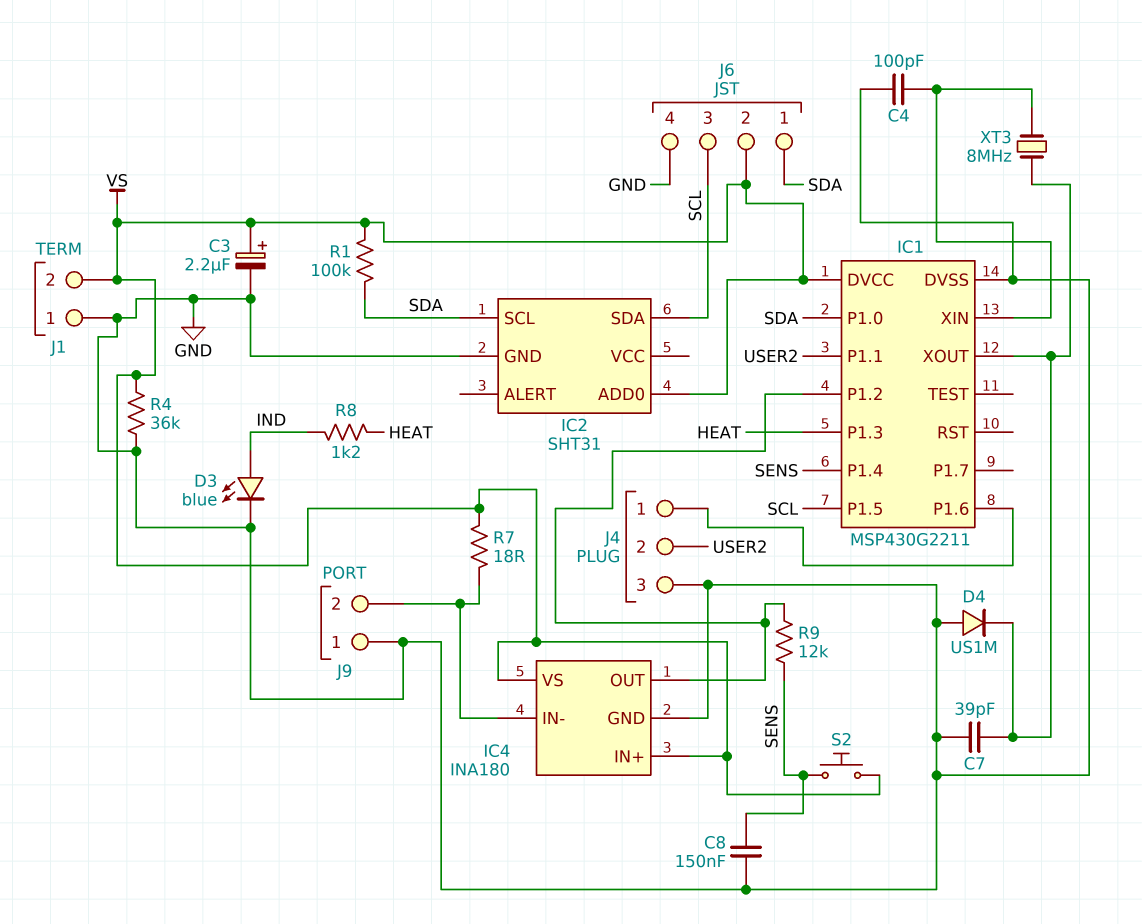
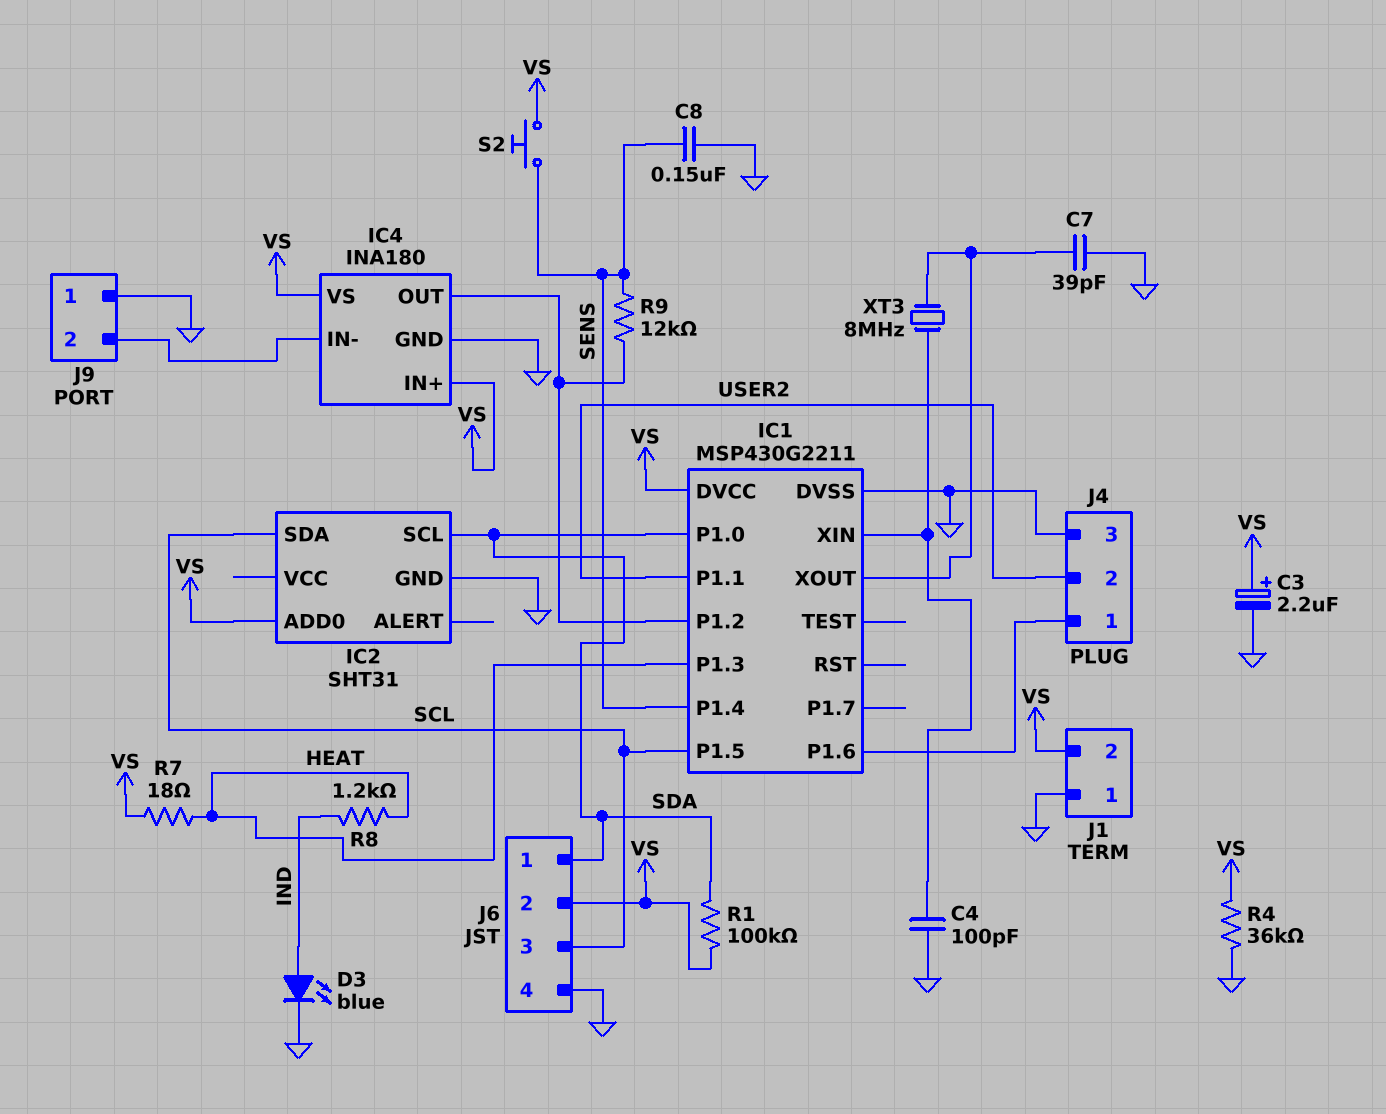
D4: diode US1M (A GND, K IC1/XOUT) -> none
R7: 18 (IC4/IN-, VS) -> 18 (HEAT, VS)

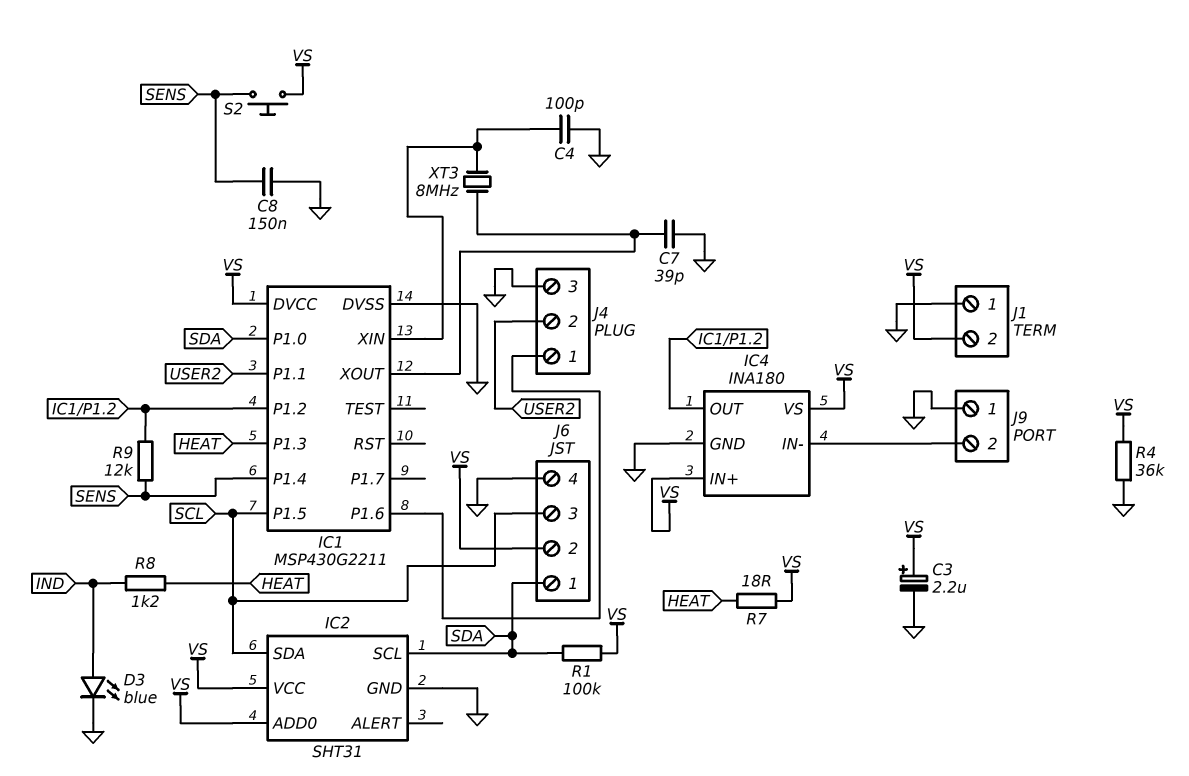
IC2 pin VCC: none -> VS

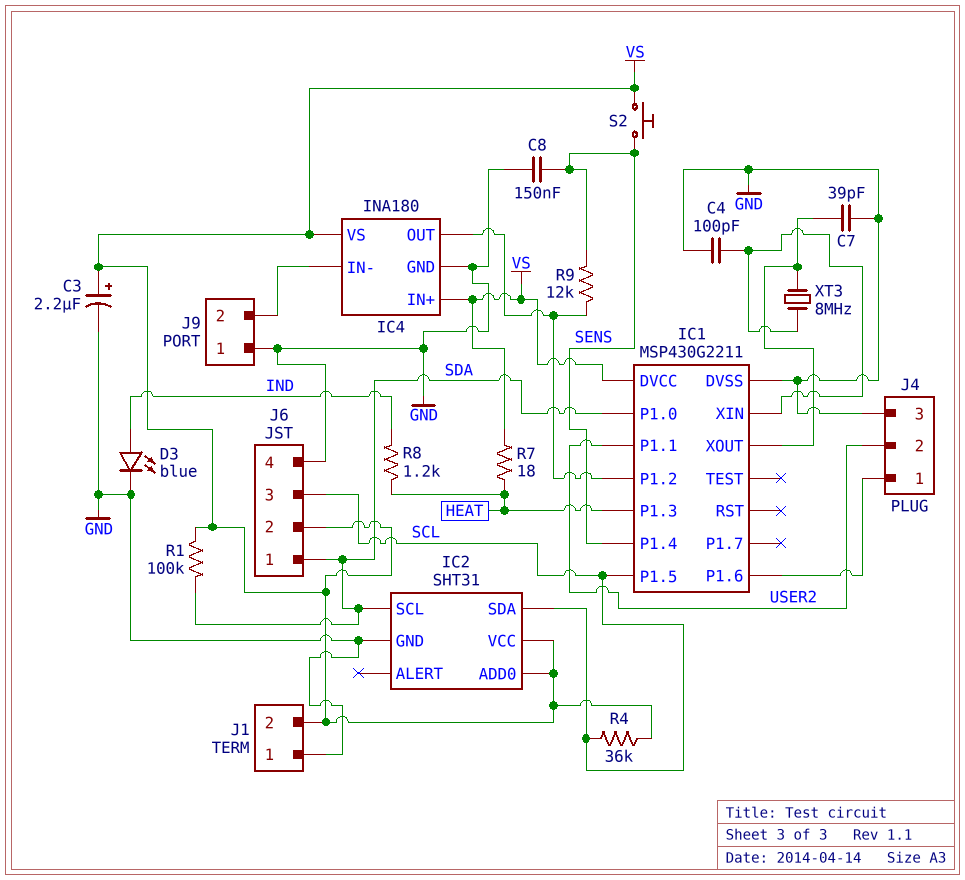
R4: 36k (GND, VS) -> 36k (SCL, VS)

